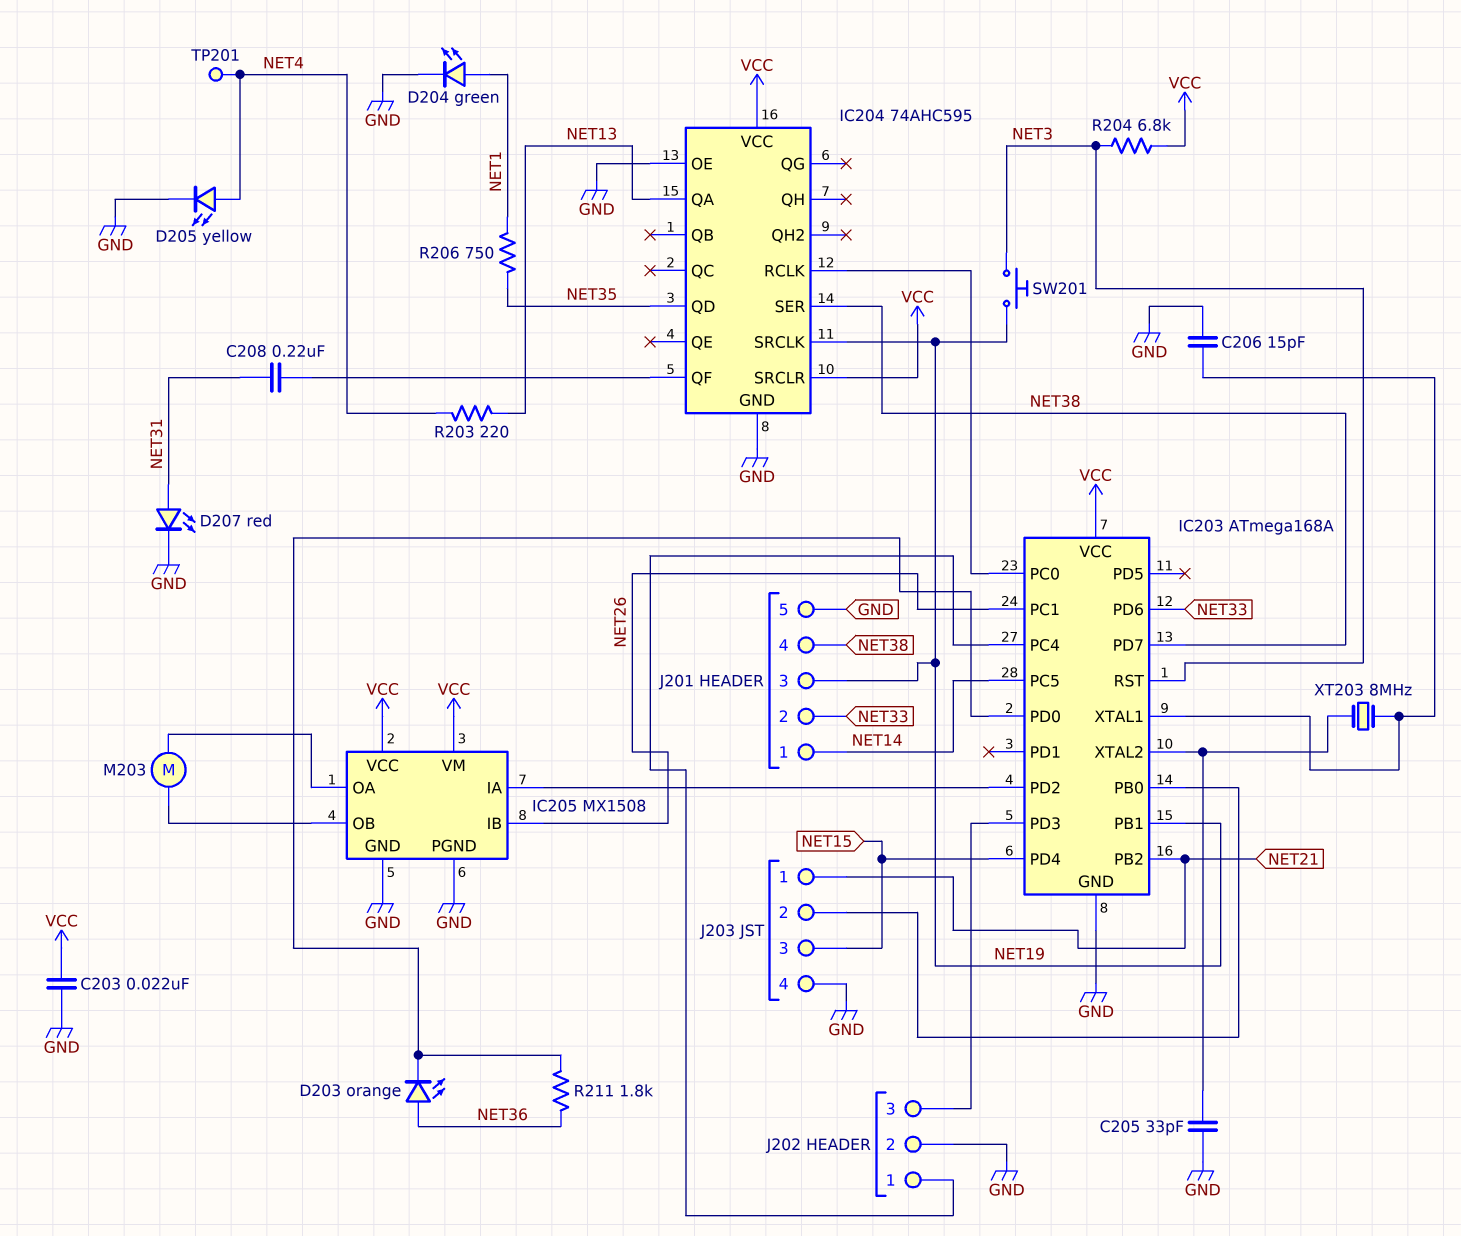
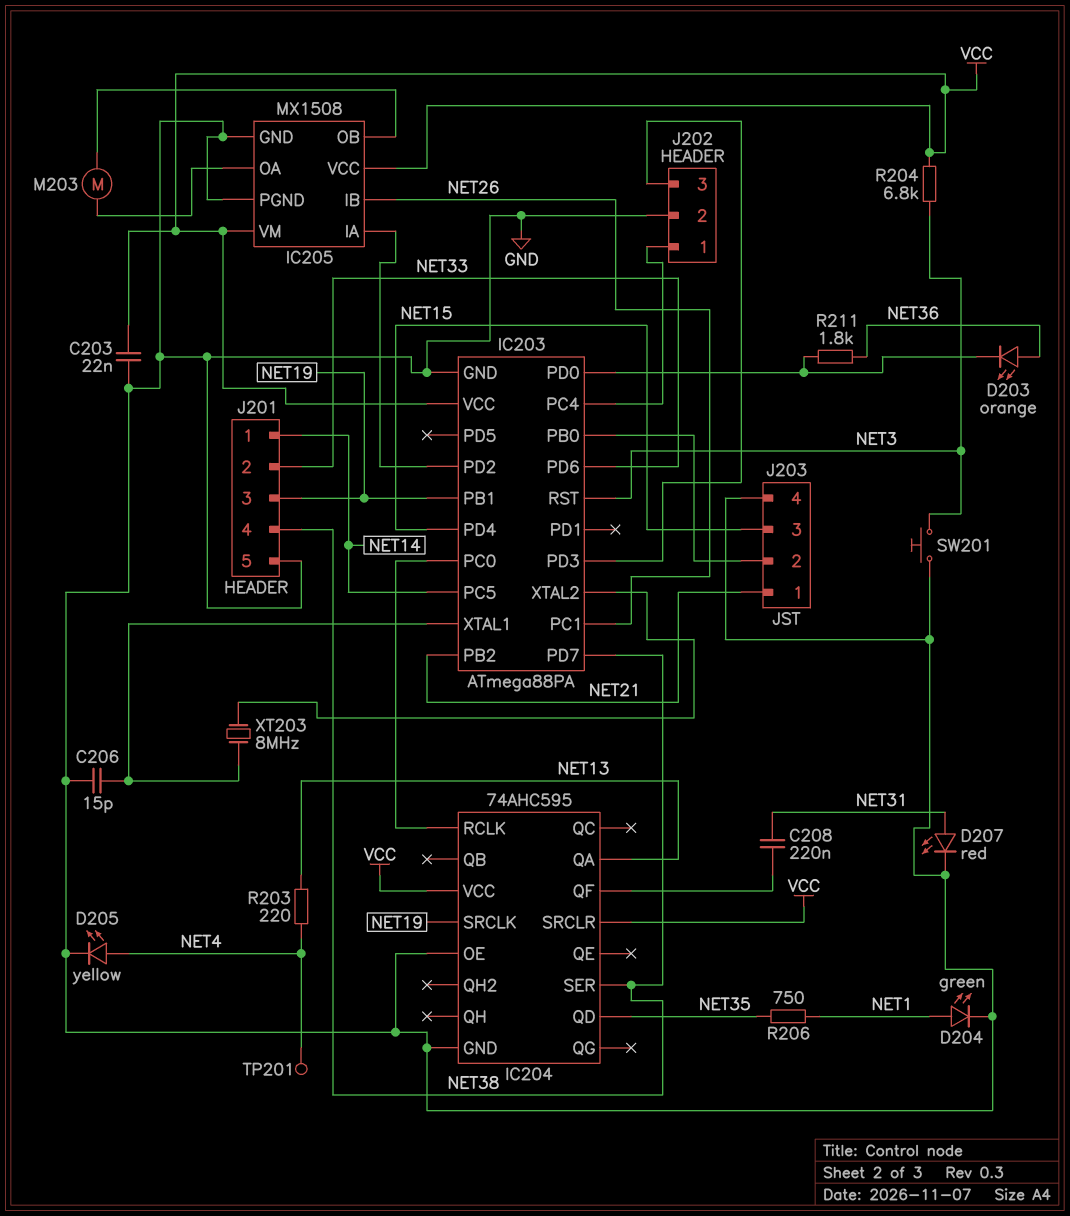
C205: 33pF (GND, IC203/XTAL2) -> none
IC203: ATmega168A -> ATmega88PA
SW201: button (NET3, NET19) -> button (GND, NET3)

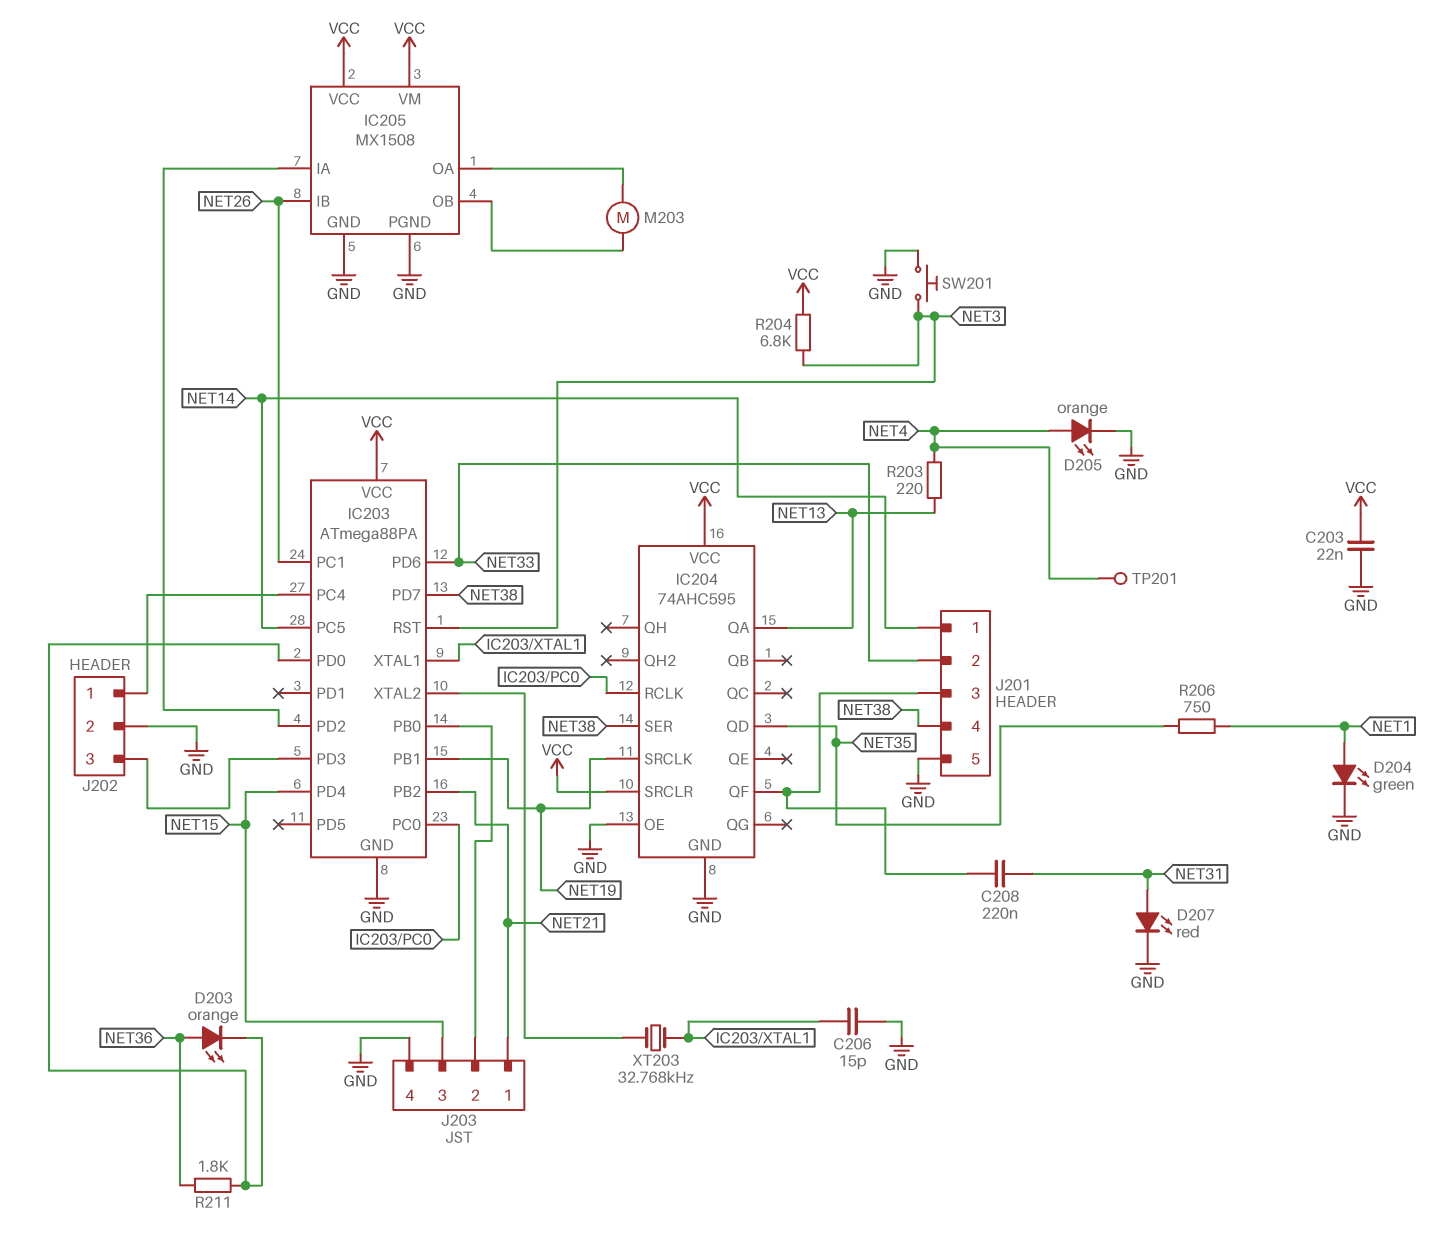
D205: LED yellow (A NET4, K GND) -> LED orange (A NET4, K GND)
J201 pin 3: NET19 -> IC204/QF
XT203: 8MHz (IC203/XTAL1, IC203/XTAL2) -> 32.768kHz (IC203/XTAL1, IC203/XTAL2)

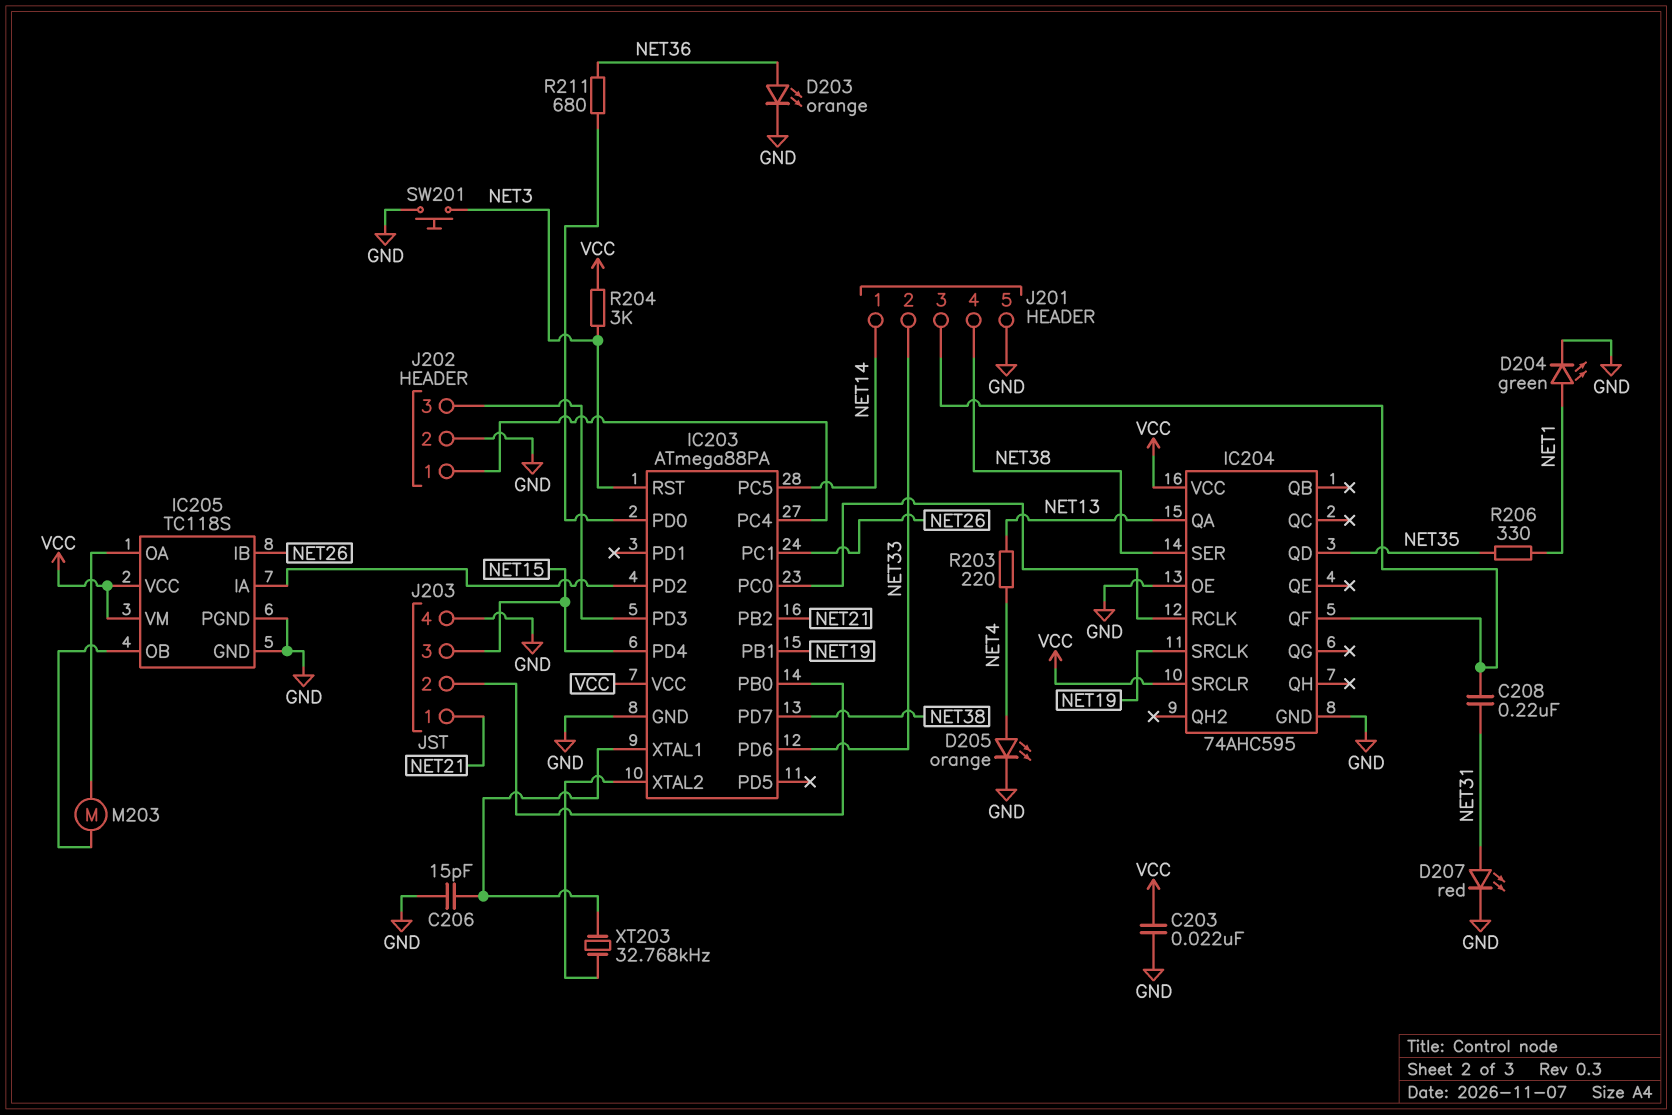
D203: LED orange (A NET36, K IC203/PD0) -> LED orange (A NET36, K GND)
IC205: MX1508 -> TC118S
R204: 6.8k (NET3, VCC) -> 3k (NET3, VCC)
R206: 750 (NET1, NET35) -> 330 (NET1, NET35)
R211: 1.8k (IC203/PD0, NET36) -> 680 (IC203/PD0, NET36)
TP201: test point (NET4) -> none

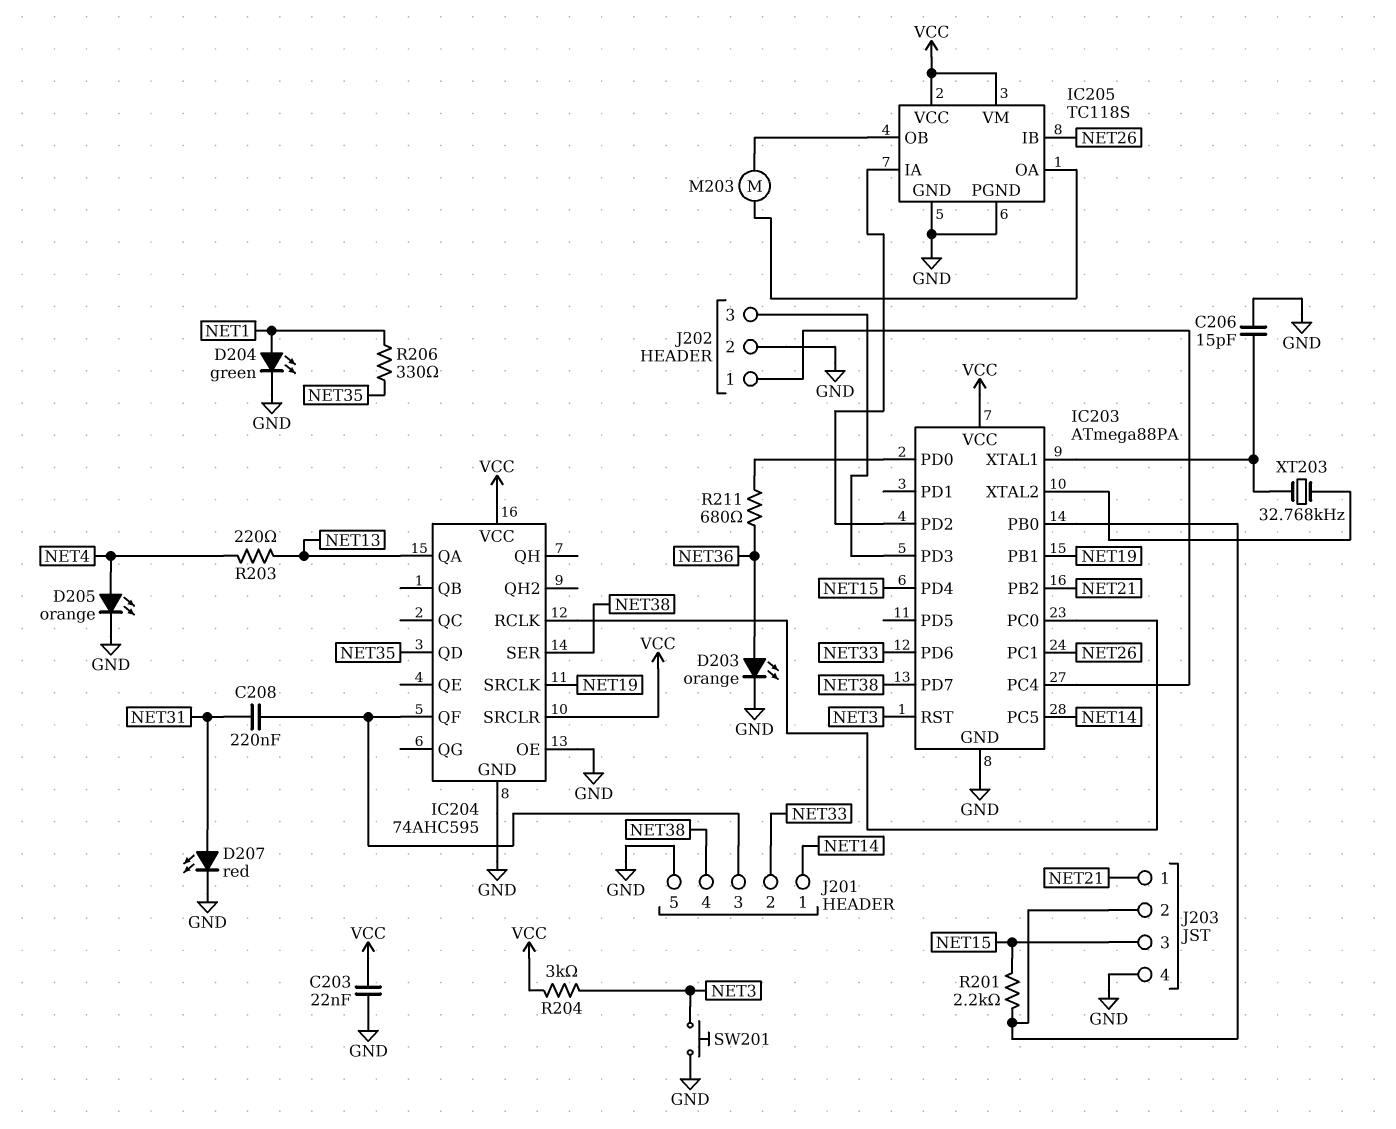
R201: none -> 2.2k (IC203/PB0, NET15)

